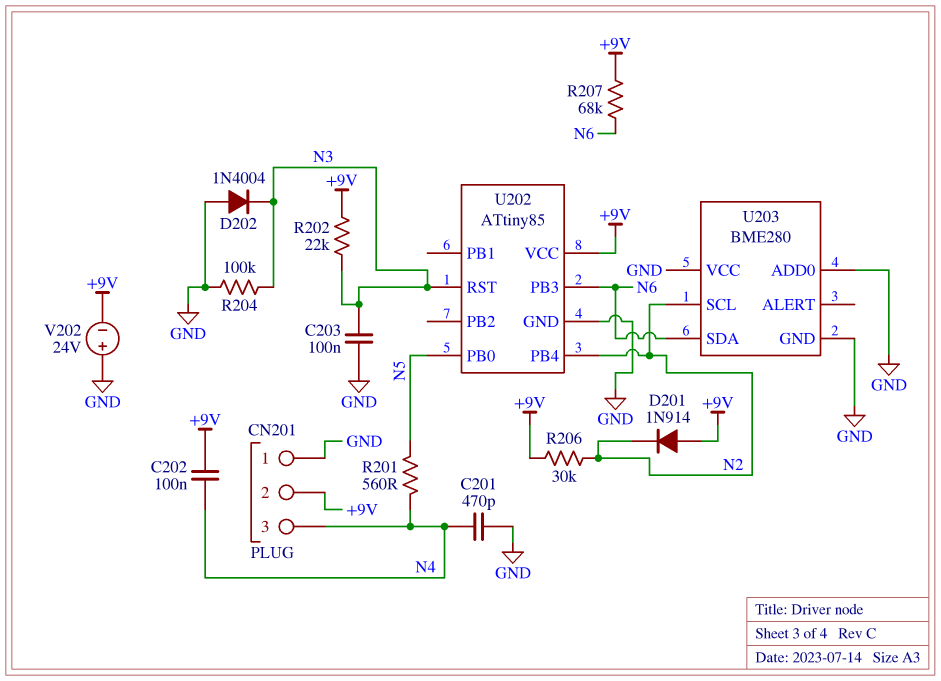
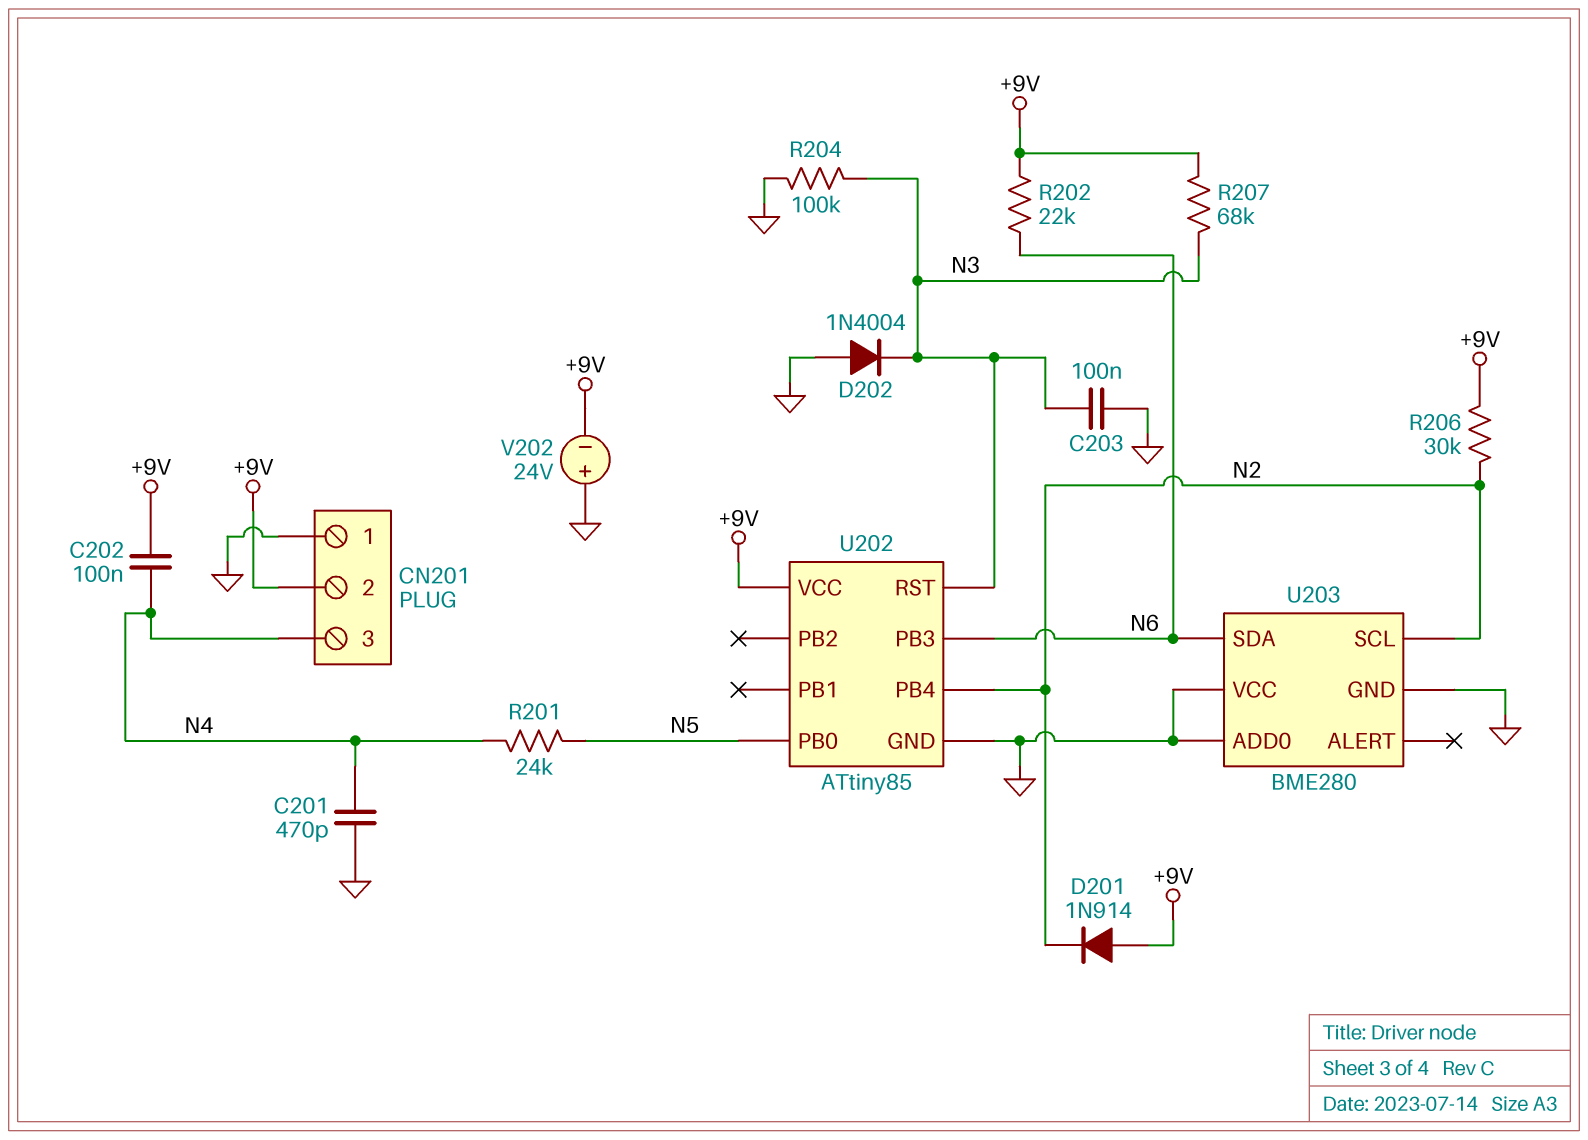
R201: 560 (N4, N5) -> 24k (N4, N5)
R202: 22k (+9V, N3) -> 22k (+9V, N6)
R207: 68k (+9V, N6) -> 68k (+9V, N3)

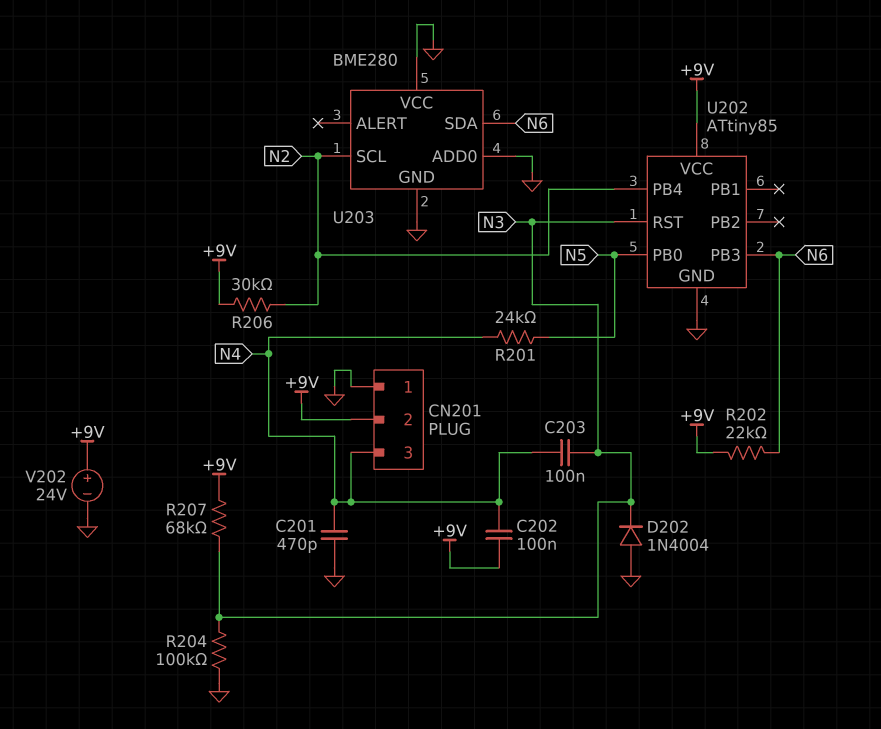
C203: 100nF (GND, N3) -> 100nF (N3, N4)
D201: diode 1N914 (A +9V, K N2) -> none
V202: 24V (plus GND, minus +9V) -> 24V (plus +9V, minus GND)

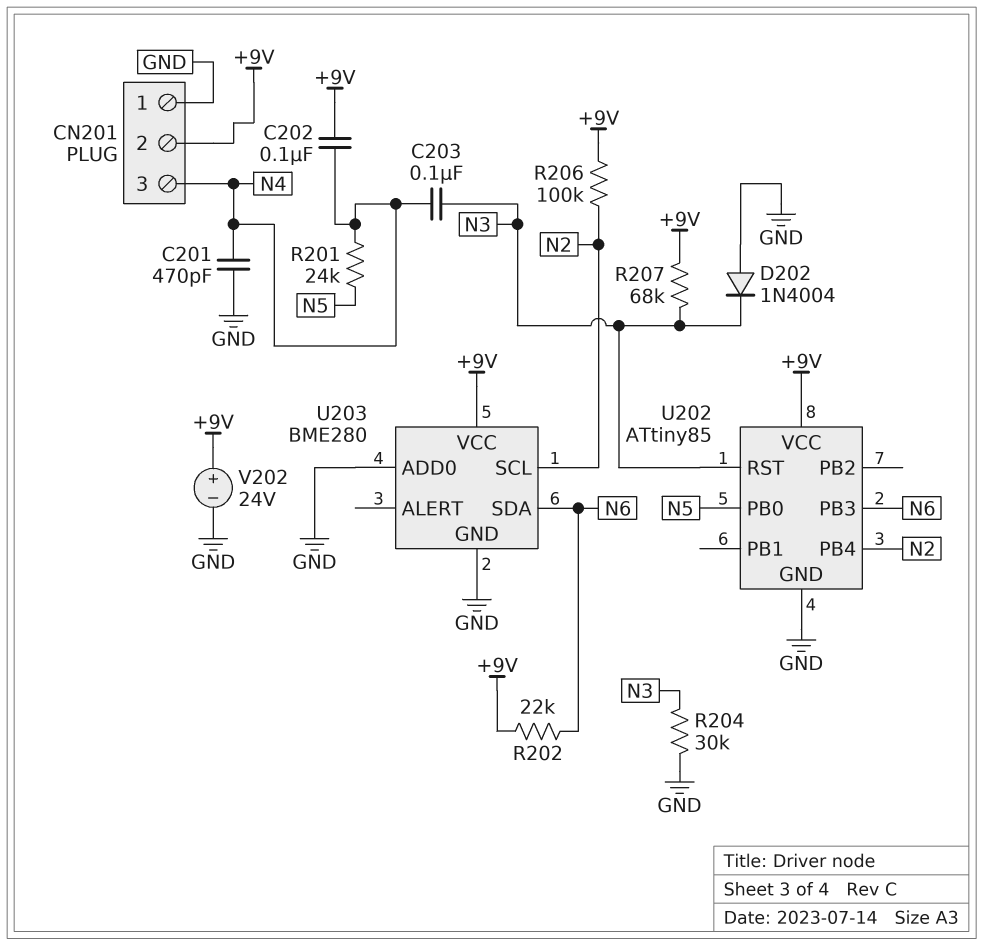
R204: 100k (GND, N3) -> 30k (GND, N3)
R206: 30k (+9V, N2) -> 100k (+9V, N2)
U203 pin VCC: GND -> +9V

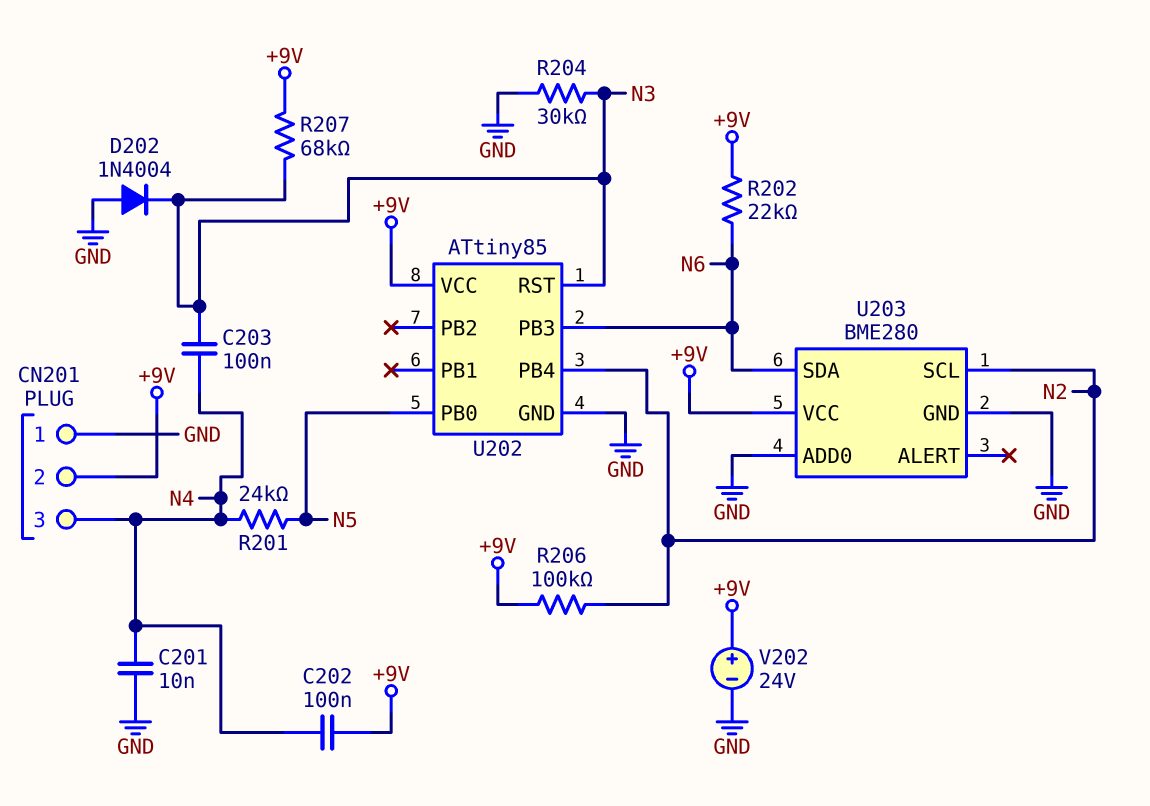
C201: 470pF (GND, N4) -> 10nF (GND, N4)

